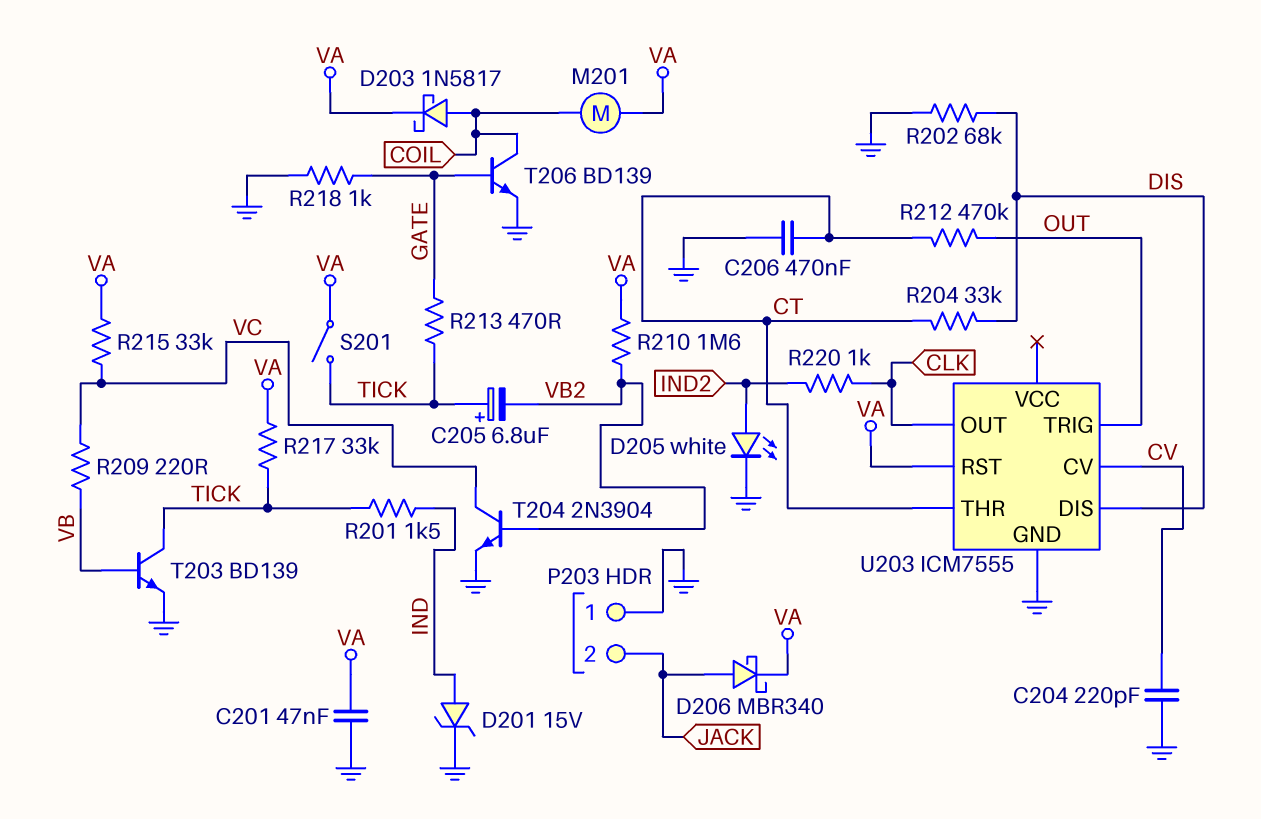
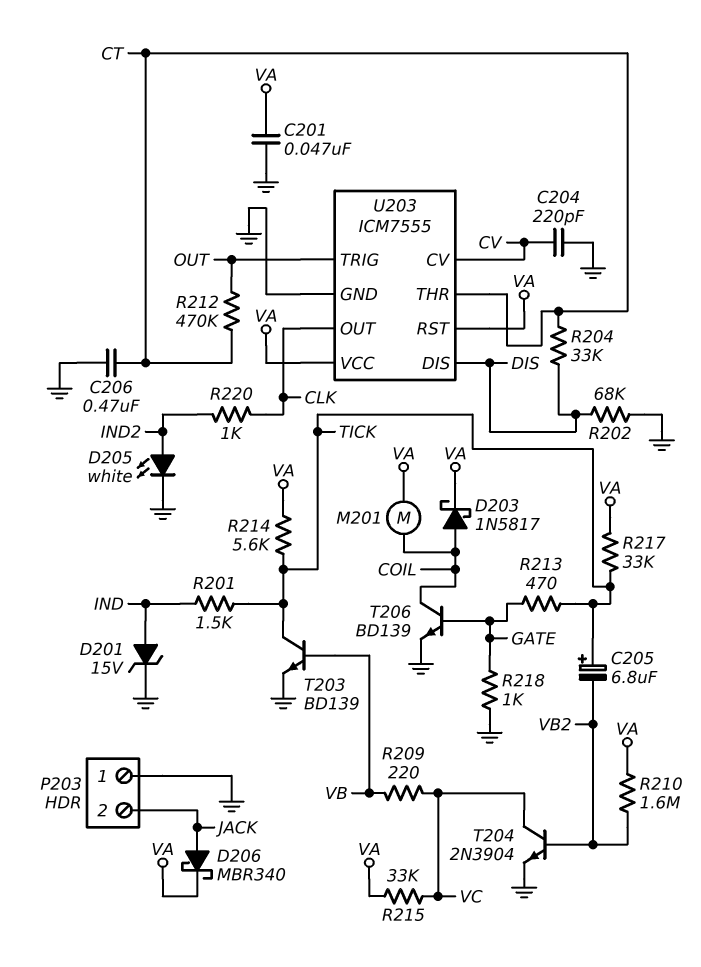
R214: none -> 5.6k (TICK, VA)
S201: switch (TICK, VA) -> none
U203 pin VCC: none -> VA

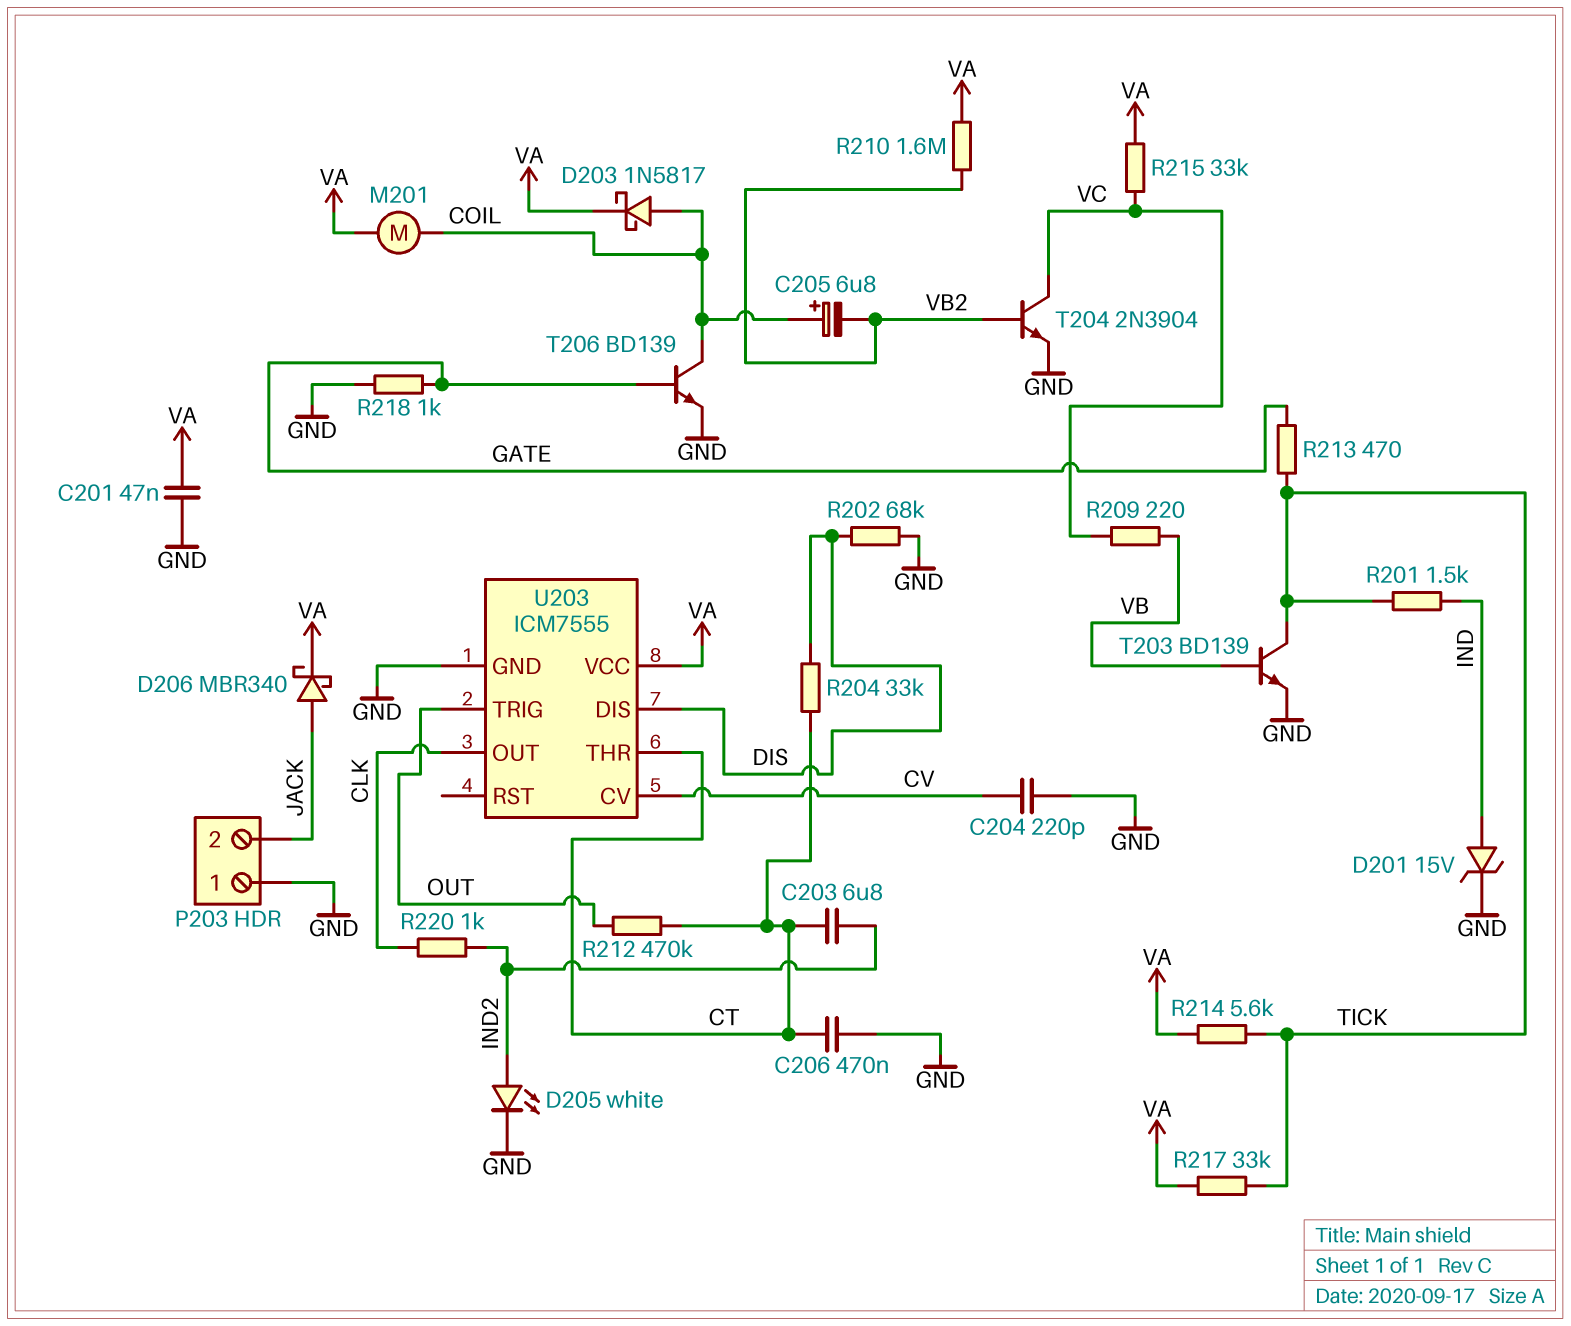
C203: none -> 6.8uF (CT, IND2)
C205: 6.8uF (plus TICK, minus VB2) -> 6.8uF (plus COIL, minus VB2)
U203 pin RST: VA -> none

